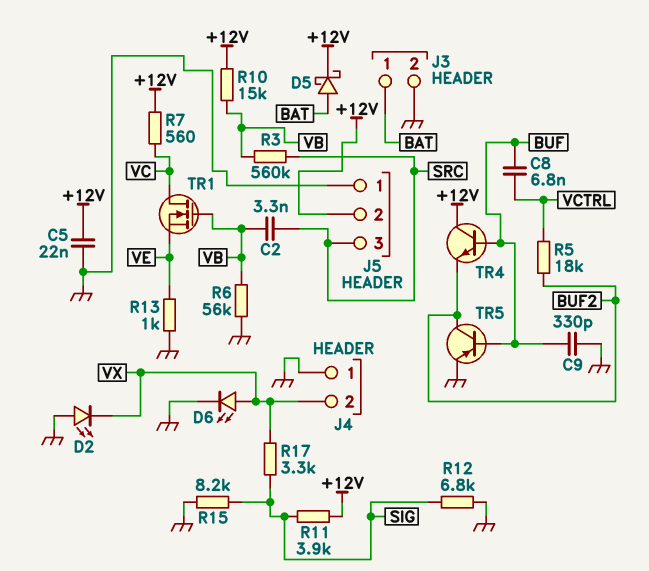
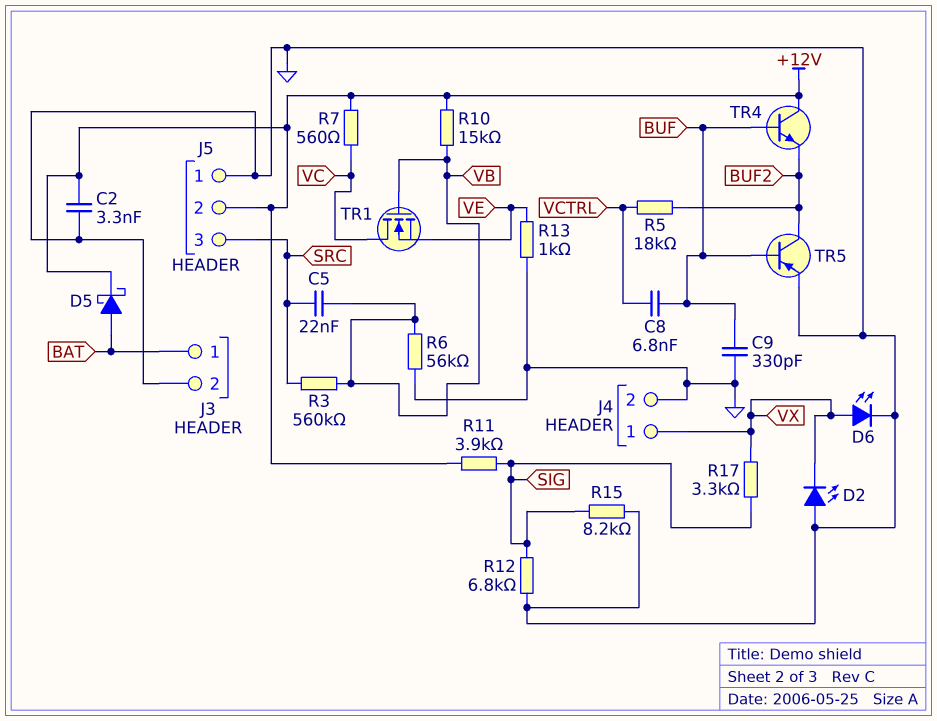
C2: 3.3nF (SRC, VB) -> 3.3nF (+12V, GND)
C5: 22nF (+12V, GND) -> 22nF (SRC, VB)
J4 pin 1: GND -> VX
J4 pin 2: VX -> GND

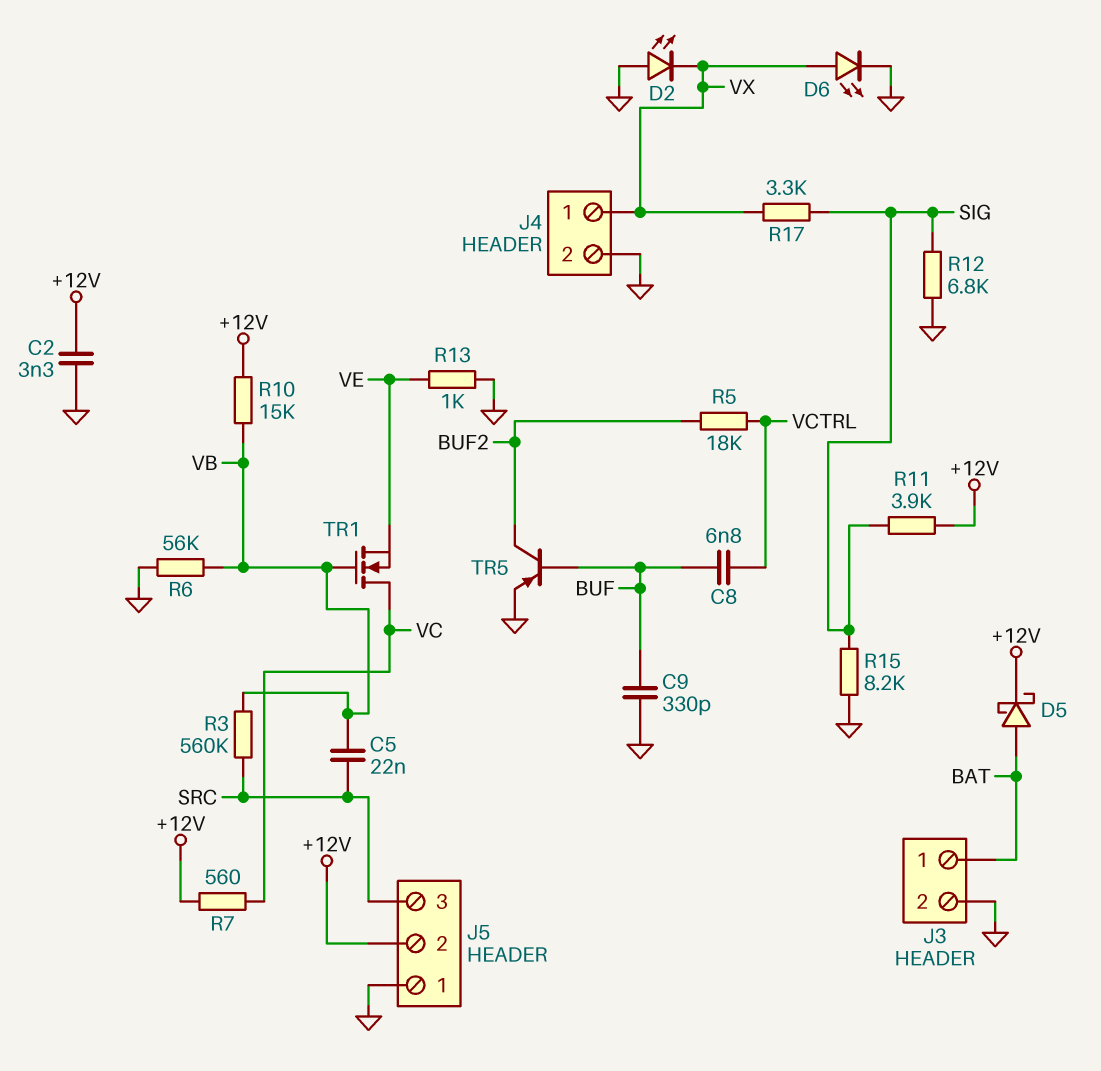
TR4: NPN (B BUF, C +12V, E BUF2) -> none

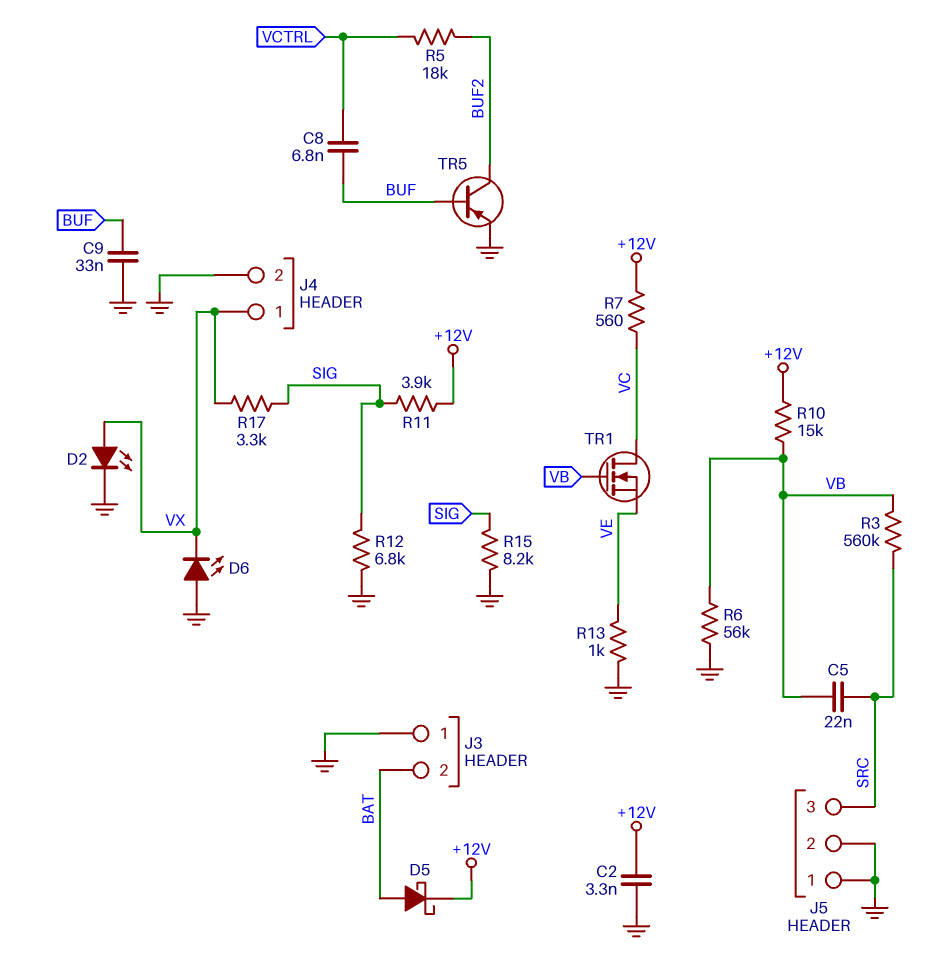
C9: 330pF (BUF, GND) -> 33nF (BUF, GND)
D2: LED (A GND, K VX) -> LED (A VX, K GND)
D6: LED (A VX, K GND) -> LED (A GND, K VX)
J3 pin 1: BAT -> GND
J3 pin 2: GND -> BAT
J5 pin 2: +12V -> GND

